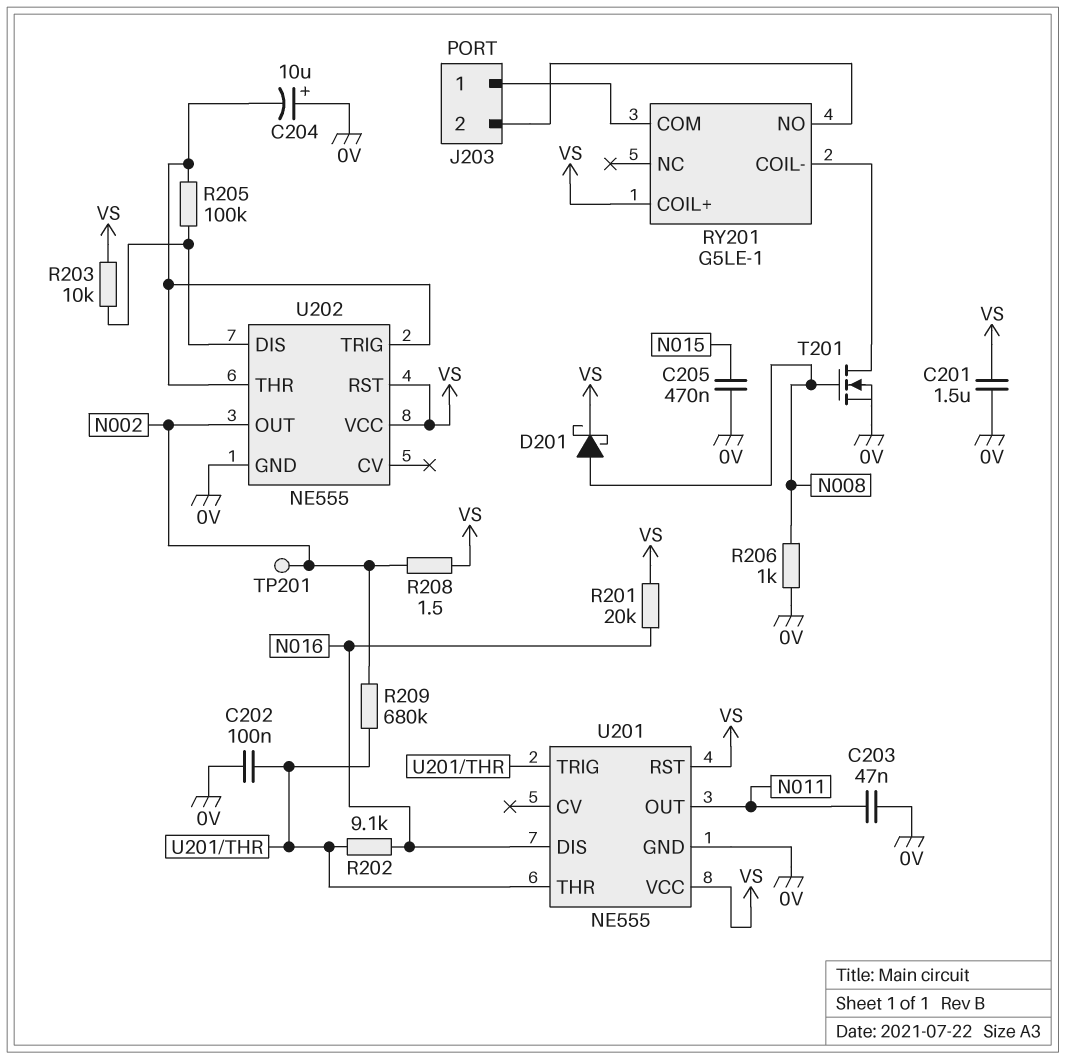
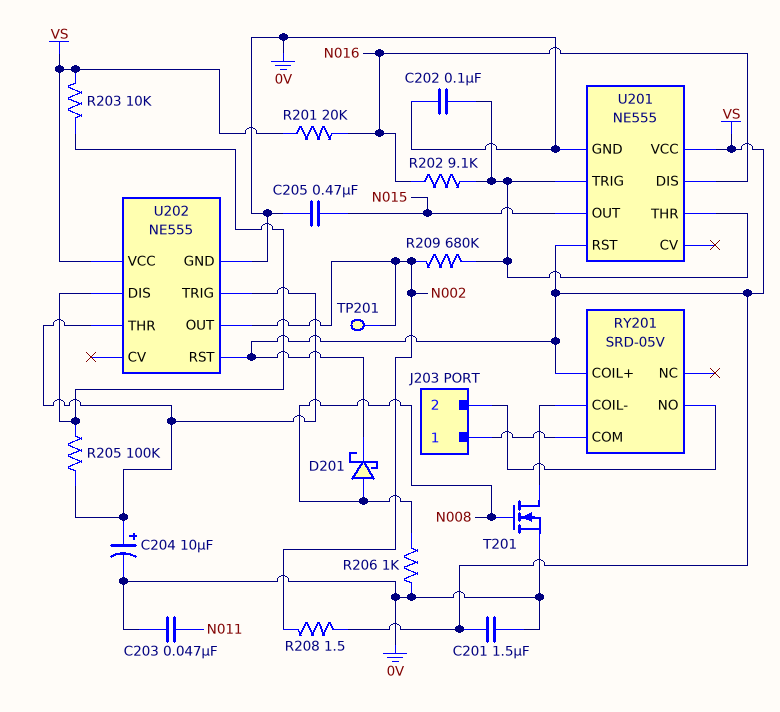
C204: 10uF (plus 0V, minus U202/THR) -> 10uF (plus U202/THR, minus 0V)
RY201: G5LE-1 -> SRD-05V
U201 pin OUT: N011 -> N015

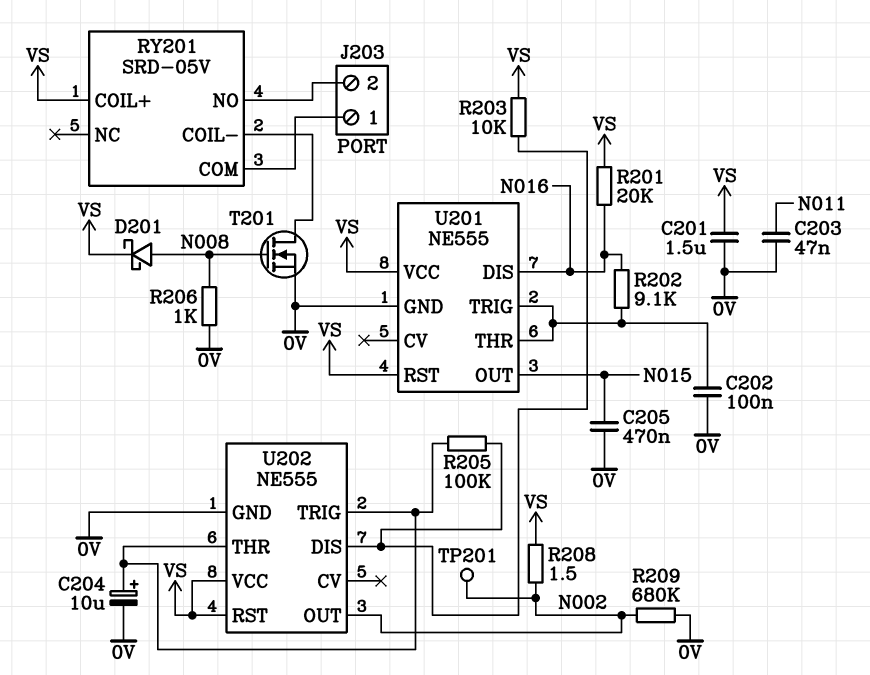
R209: 680k (N002, U201/THR) -> 680k (0V, N002)

